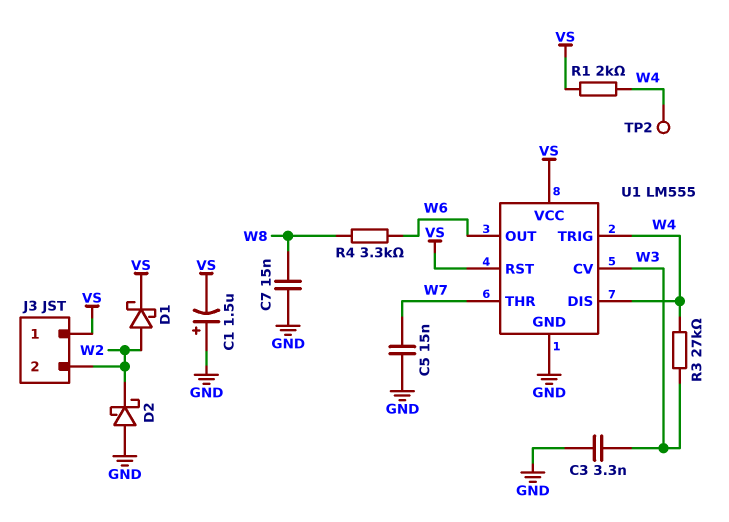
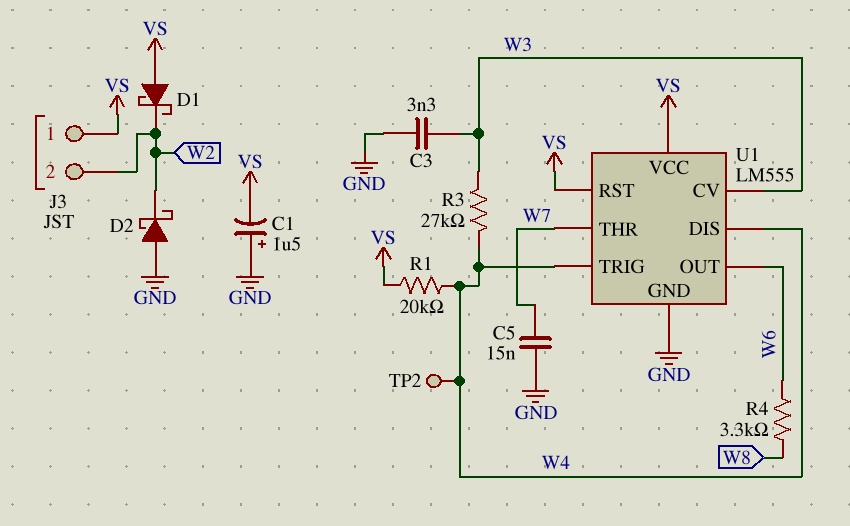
C7: 15nF (GND, W8) -> none
D1: schottky (A W2, K VS) -> schottky (A VS, K W2)
R1: 2k (VS, W4) -> 20k (VS, W4)

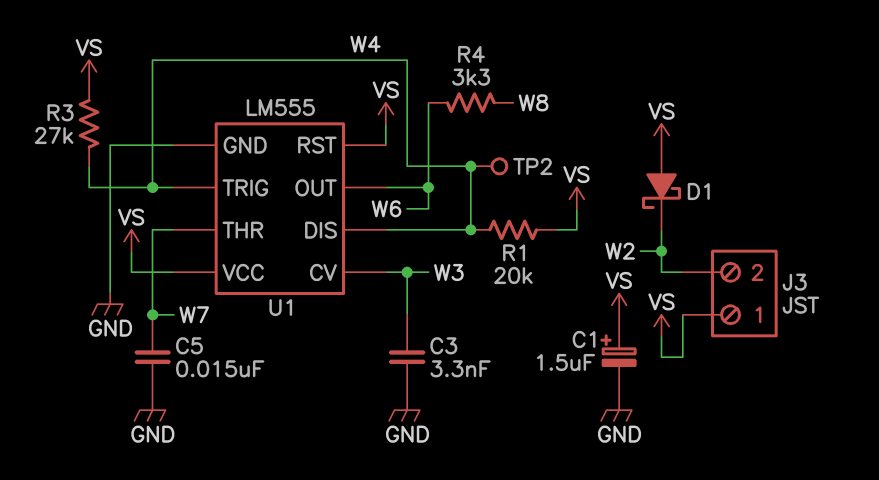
C1: 1.5uF (plus GND, minus VS) -> 1.5uF (plus VS, minus GND)
D2: schottky (A GND, K W2) -> none
R3: 27k (W3, W4) -> 27k (VS, W4)

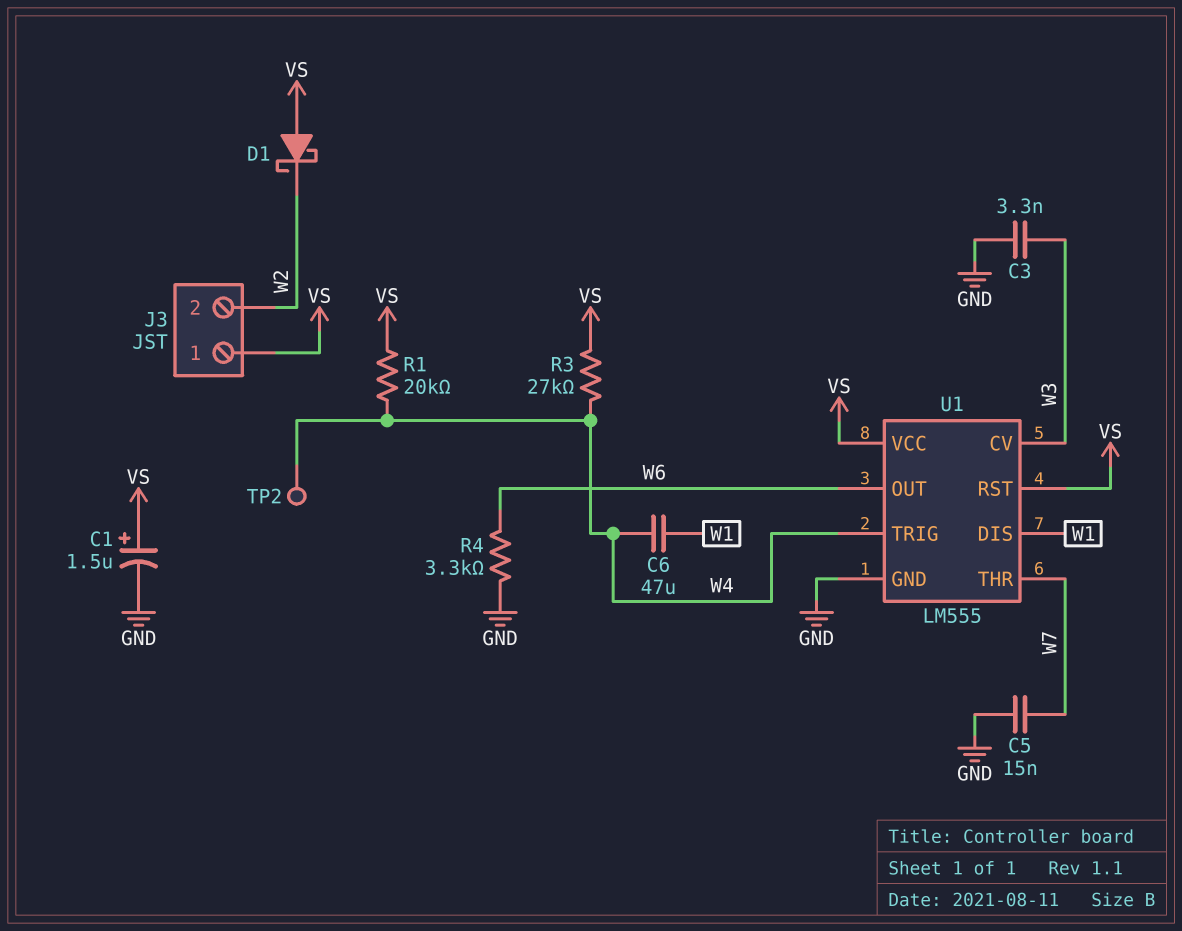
C6: none -> 47uF (W1, W4)
R4: 3.3k (W6, W8) -> 3.3k (GND, W6)
U1 pin DIS: W4 -> W1

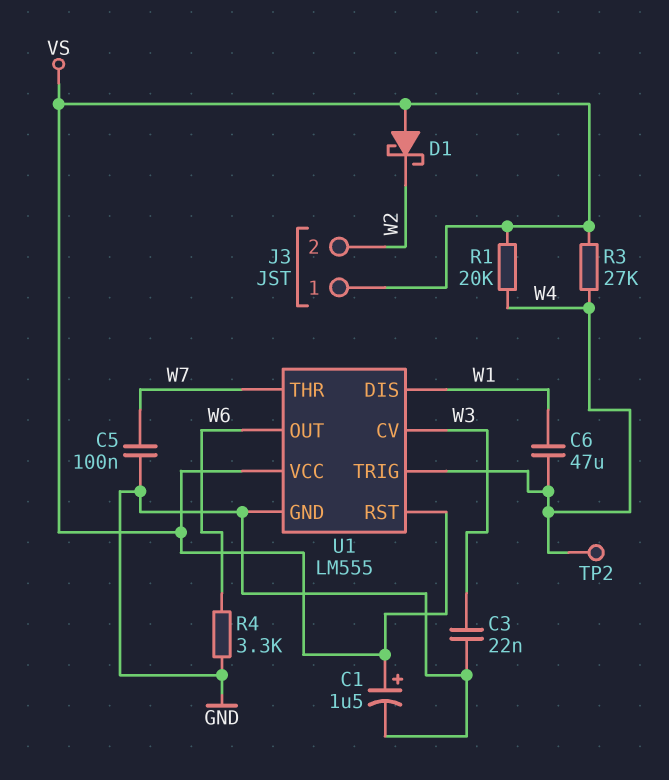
C3: 3.3nF (GND, W3) -> 22nF (GND, W3)
C5: 15nF (GND, W7) -> 100nF (GND, W7)

